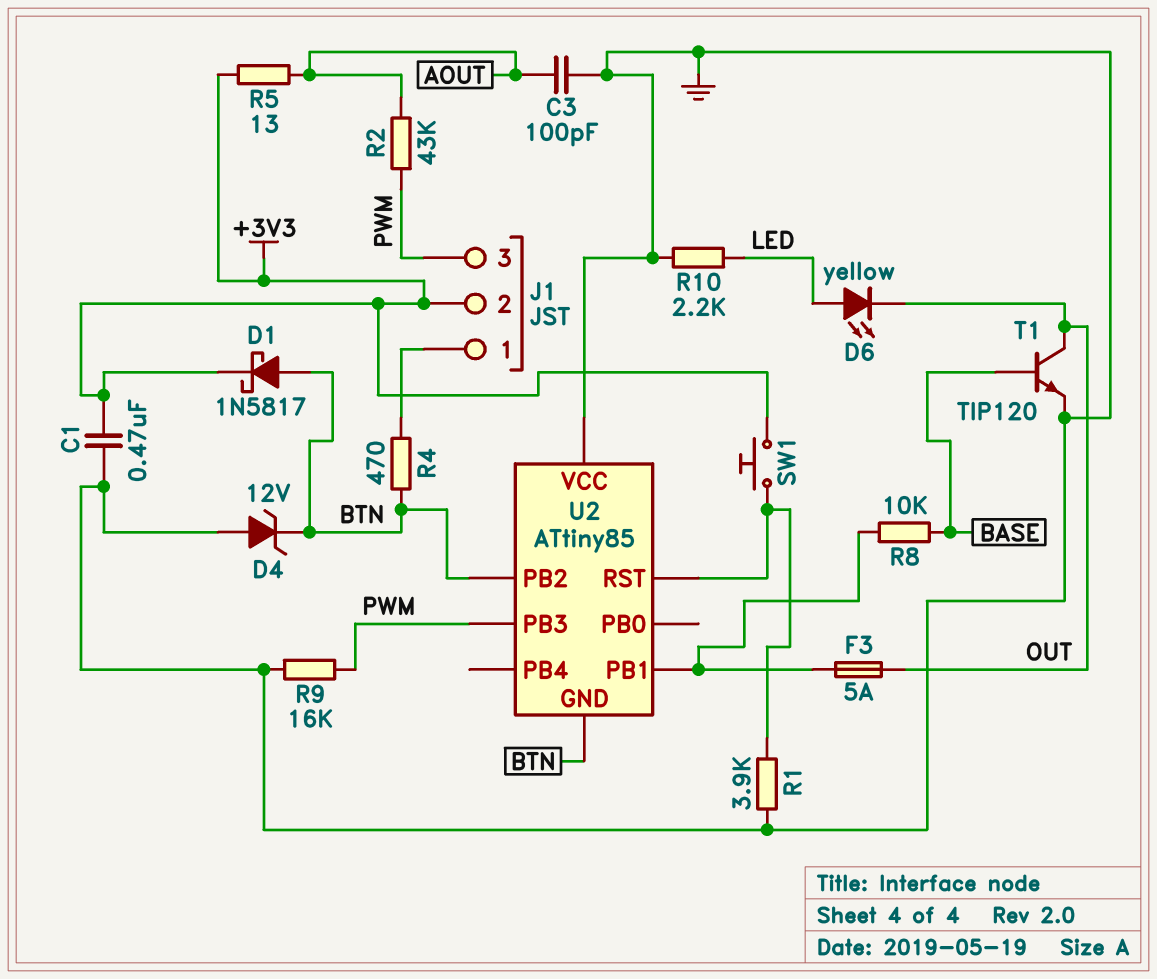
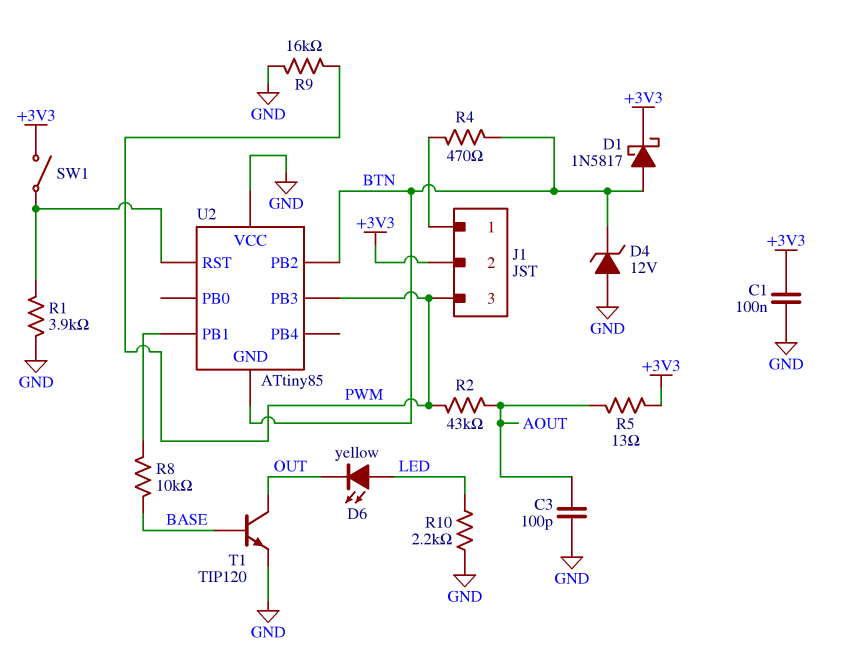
C1: 470nF (+3V3, GND) -> 100nF (+3V3, GND)
F3: 5A (OUT, U2/PB1) -> none
SW1: button (+3V3, U2/RST) -> switch (+3V3, U2/RST)

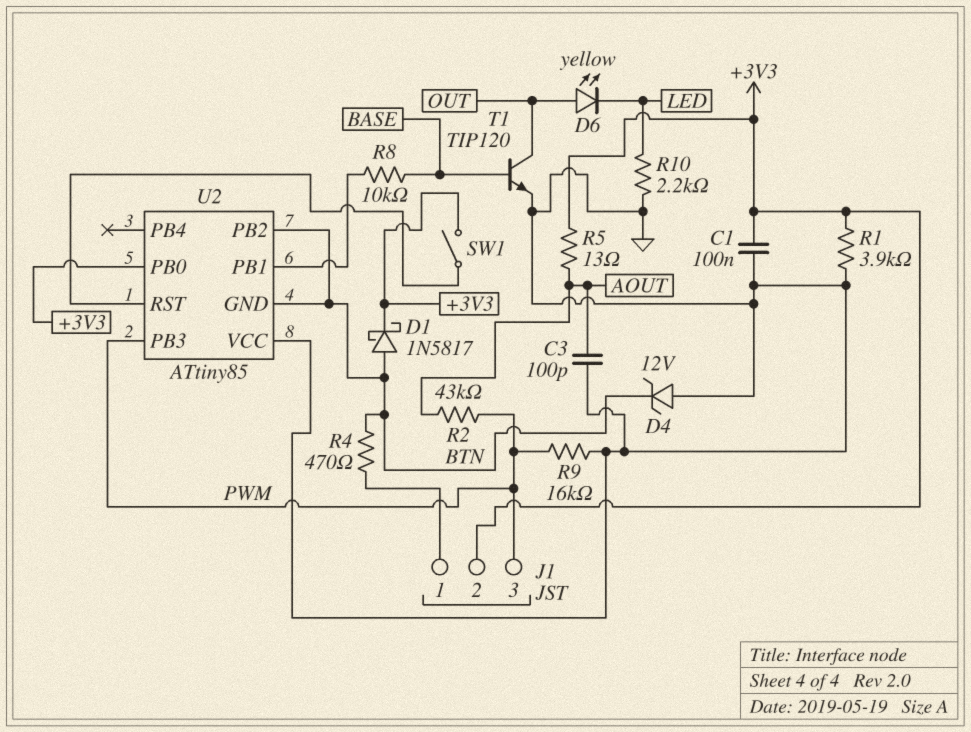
D6: LED yellow (A LED, K OUT) -> LED yellow (A OUT, K LED)
R1: 3.9k (GND, U2/RST) -> 3.9k (+3V3, GND)
U2 pin PB0: none -> +3V3

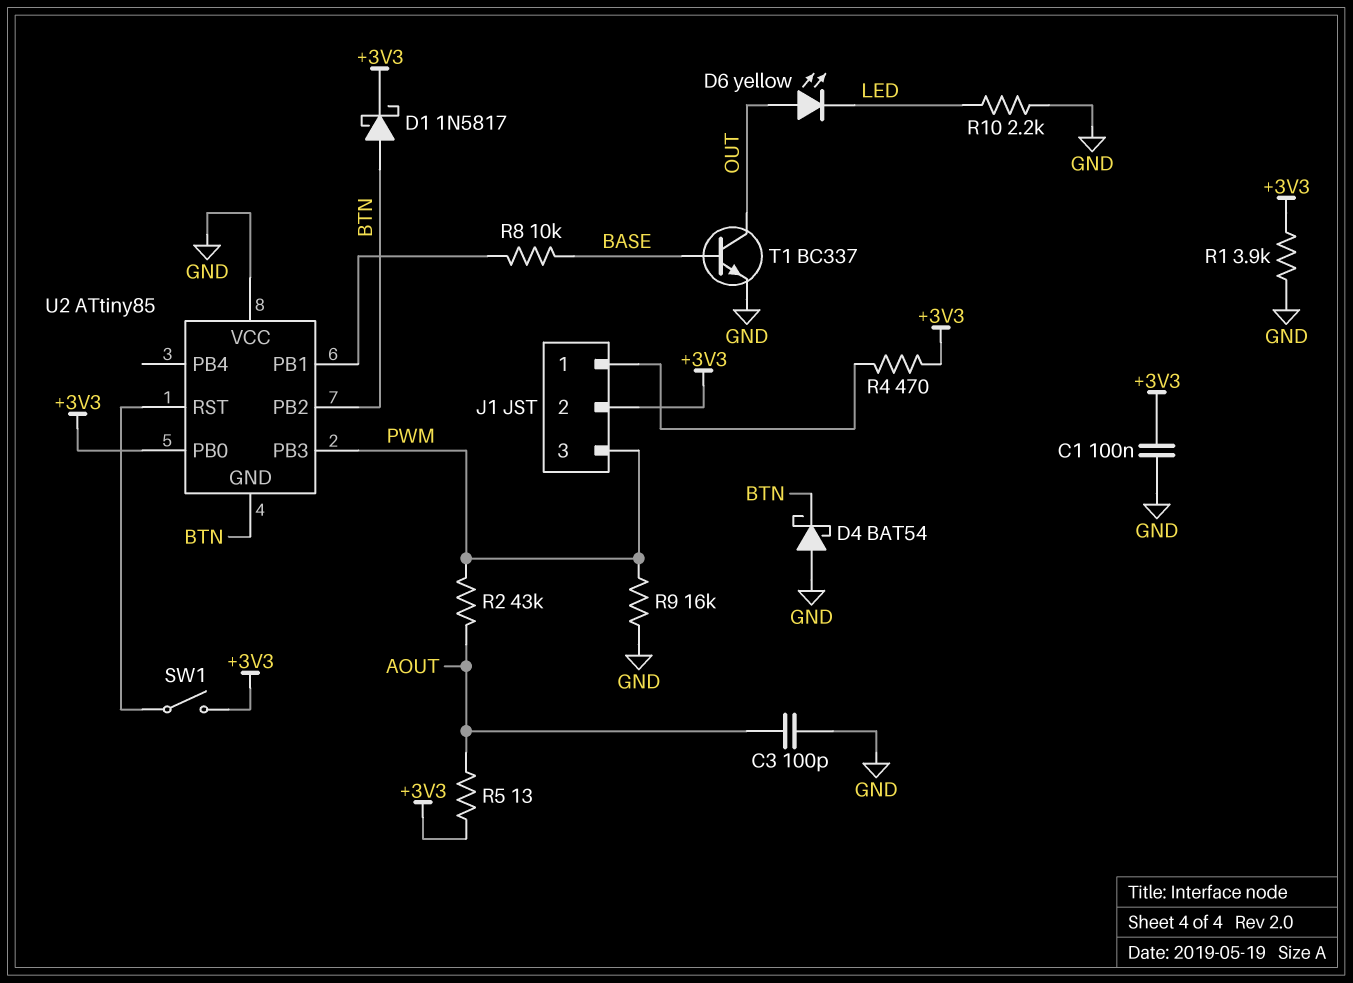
D4: zener 12V (A GND, K BTN) -> schottky BAT54 (A GND, K BTN)
R4: 470 (BTN, J1/1) -> 470 (+3V3, J1/1)
T1: NPN TIP120 (B BASE, C OUT, E GND) -> NPN BC337 (B BASE, C OUT, E GND)

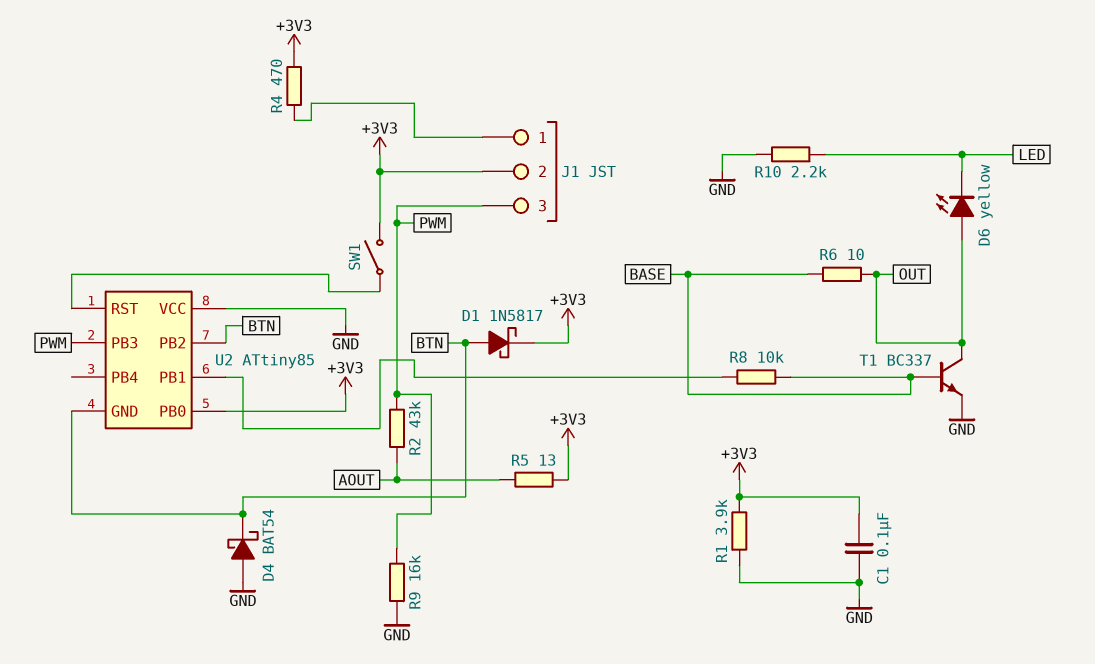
C3: 100pF (AOUT, GND) -> none
R6: none -> 10 (BASE, OUT)

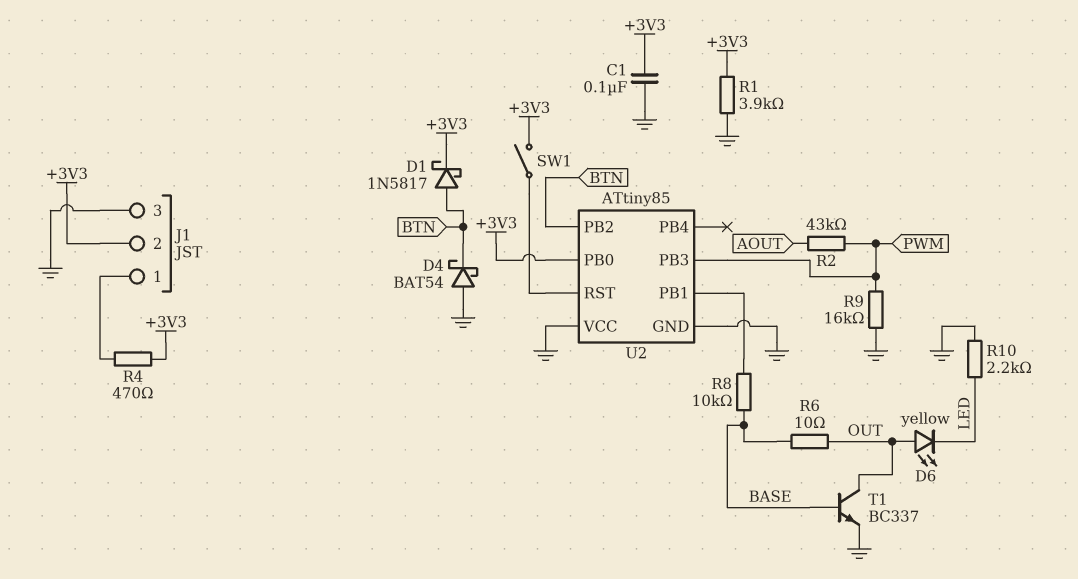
J1 pin 3: PWM -> GND
R5: 13 (+3V3, AOUT) -> none
U2 pin GND: BTN -> GND

